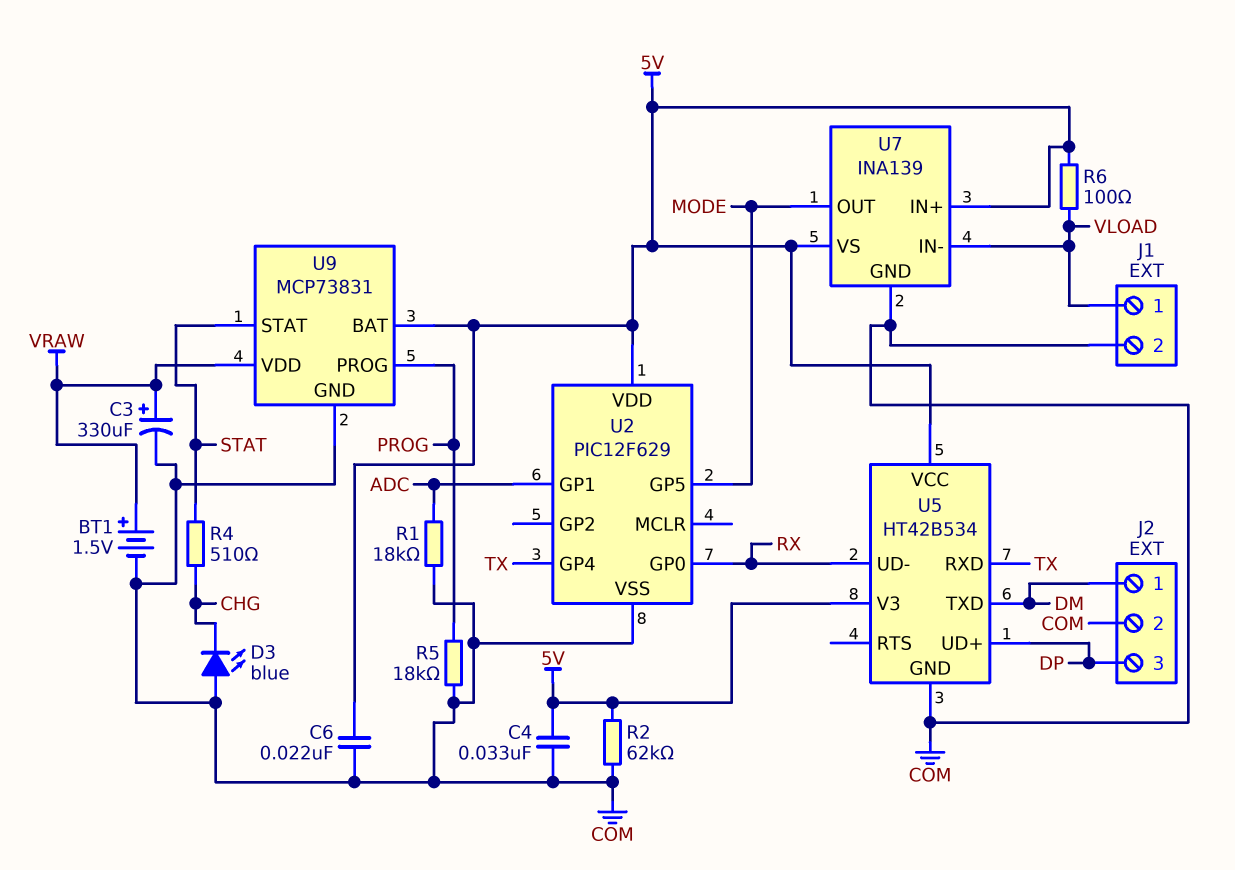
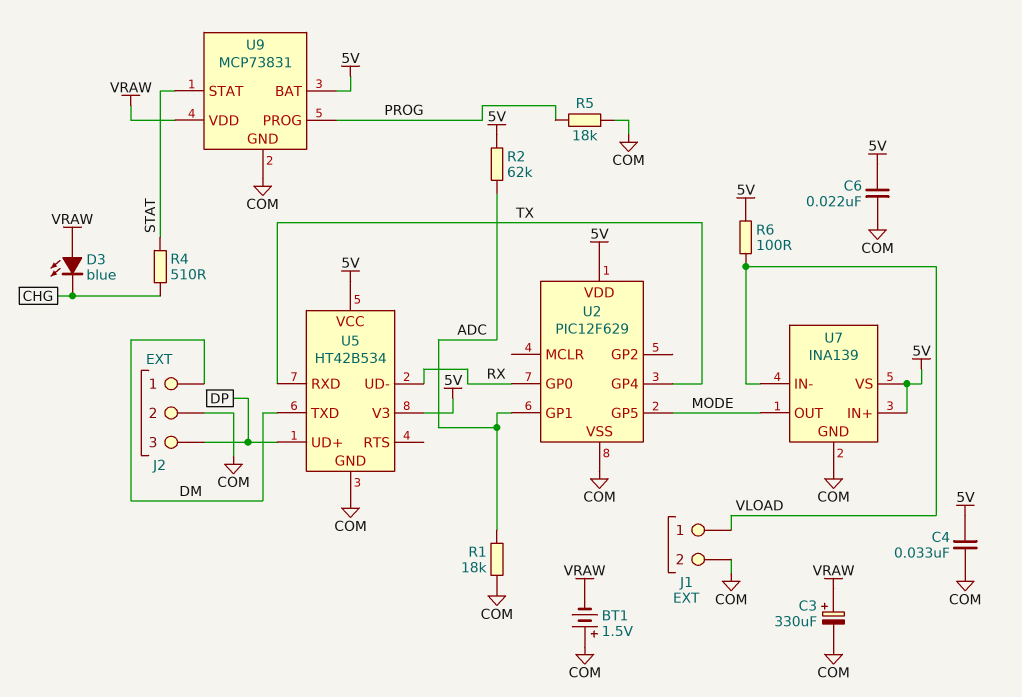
BT1: 1.5V (plus VRAW, minus COM) -> 1.5V (plus COM, minus VRAW)
D3: LED blue (A COM, K CHG) -> LED blue (A VRAW, K CHG)
R2: 62k (5V, COM) -> 62k (5V, ADC)

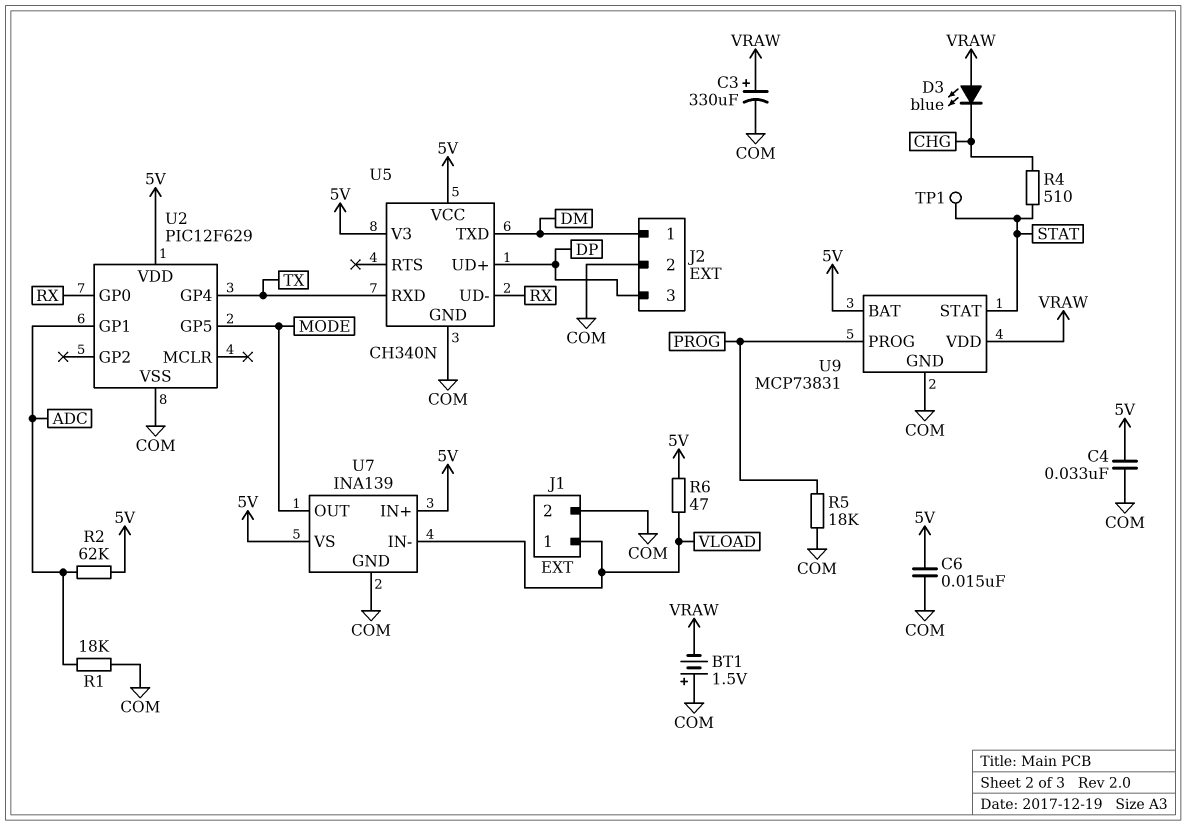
C6: 22nF (5V, COM) -> 15nF (5V, COM)
R6: 100 (5V, VLOAD) -> 47 (5V, VLOAD)
TP1: none -> test point (STAT)
U5: HT42B534 -> CH340N

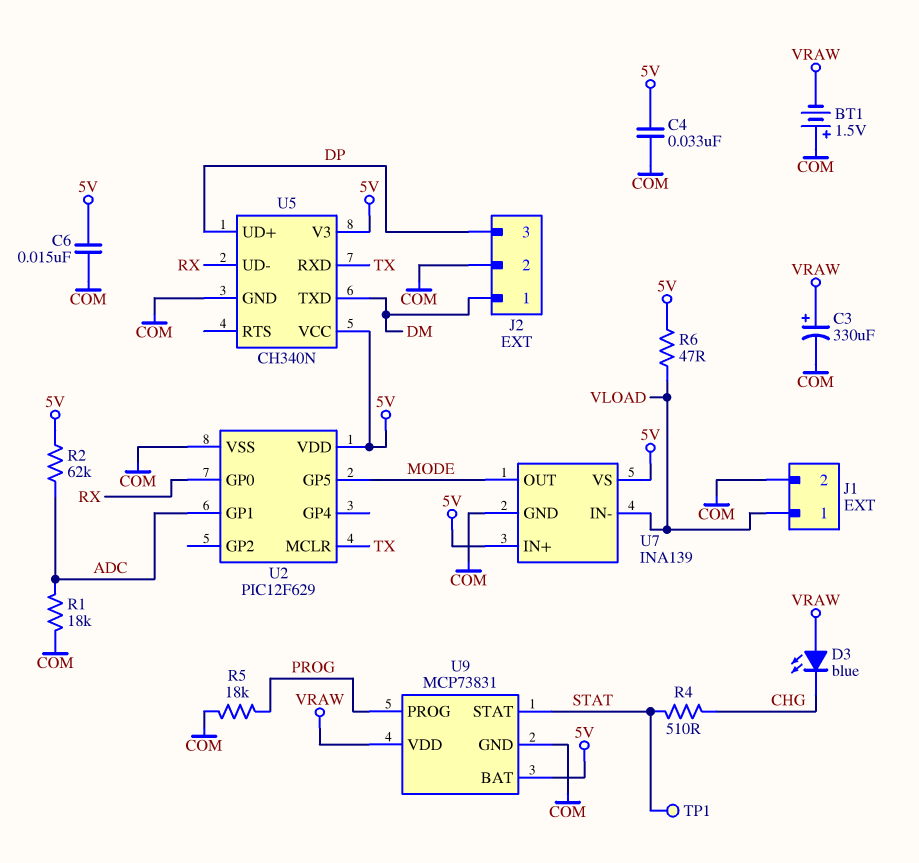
U2 pin GP4: TX -> none
U2 pin MCLR: none -> TX

